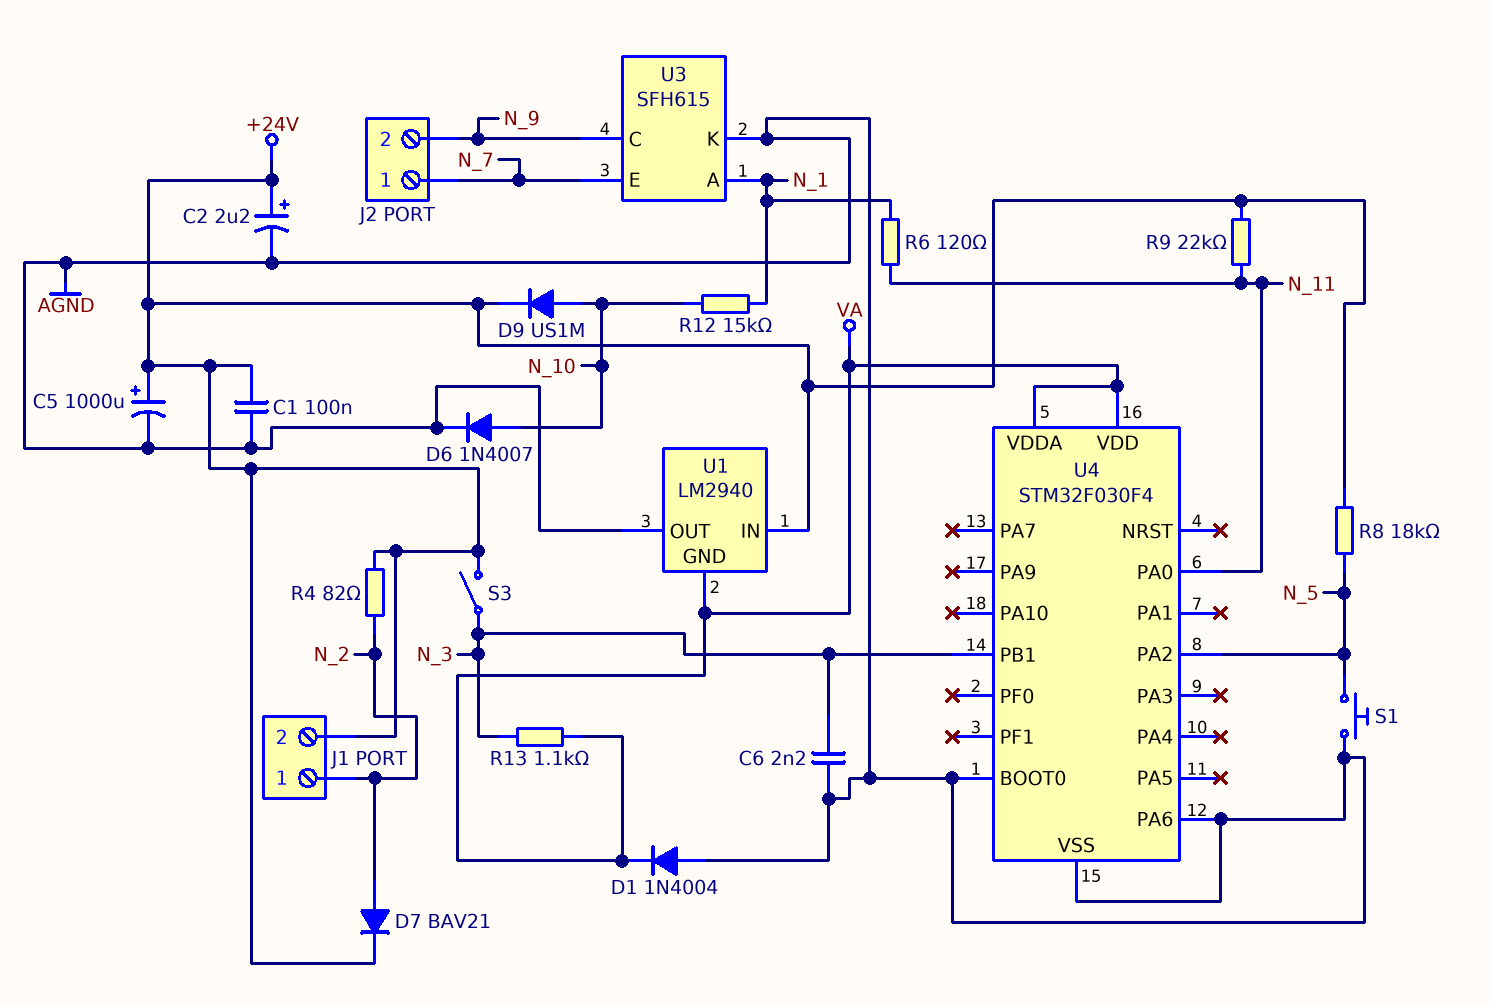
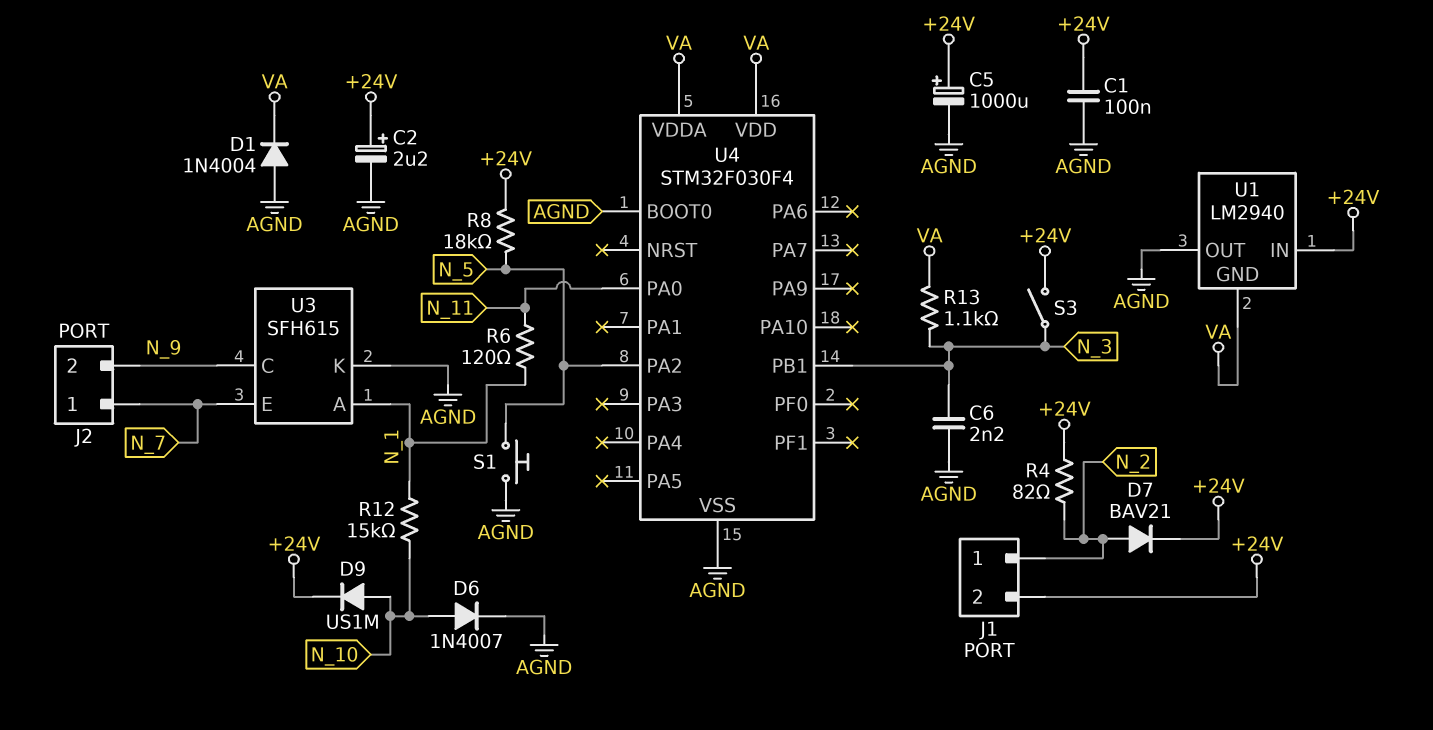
R9: 22k (+24V, N_11) -> none
U4 pin PA6: AGND -> none

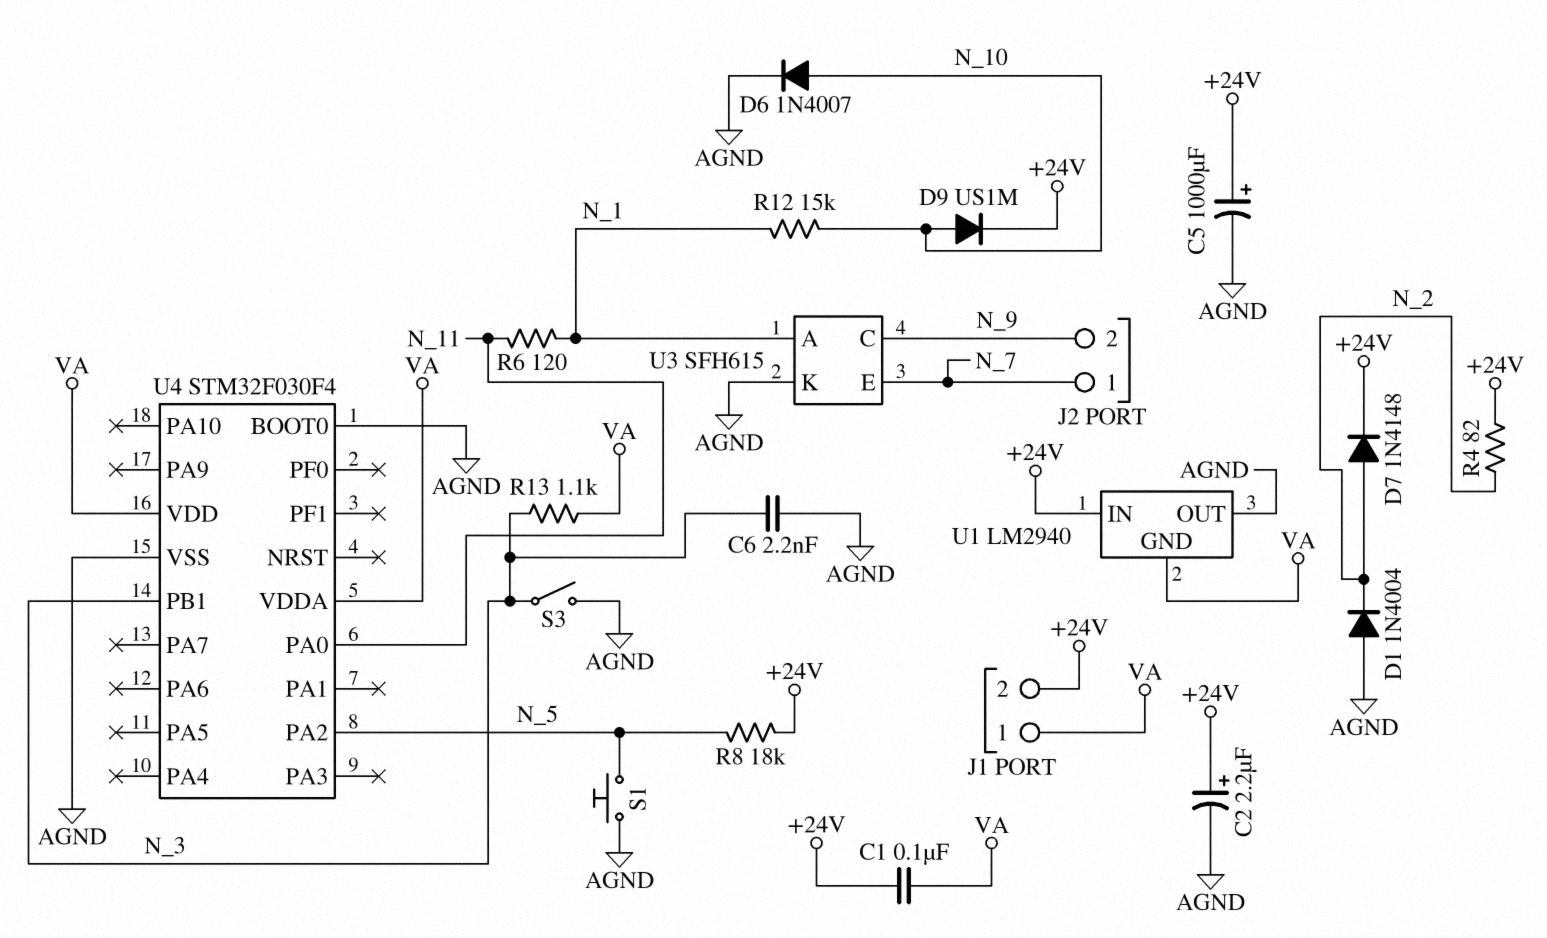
C1: 100nF (+24V, AGND) -> 100nF (+24V, VA)
D1: diode 1N4004 (A AGND, K VA) -> diode 1N4004 (A AGND, K N_2)
D7: diode BAV21 (A N_2, K +24V) -> diode 1N4148 (A N_2, K +24V)
J1 pin 1: N_2 -> VA
S3: switch (+24V, N_3) -> switch (AGND, N_3)

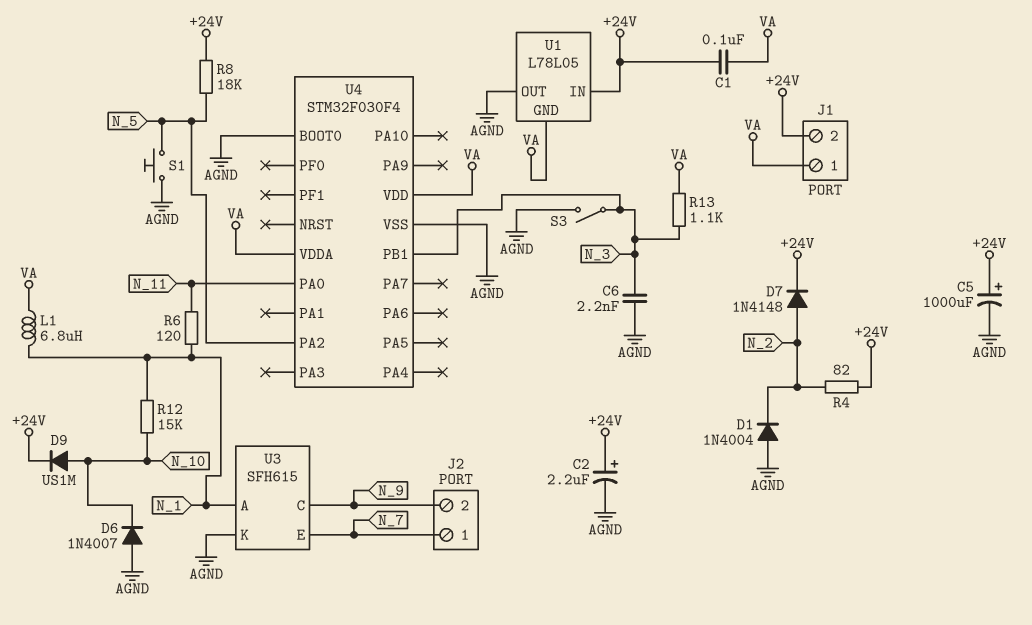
D6: diode 1N4007 (A N_10, K AGND) -> diode 1N4007 (A AGND, K N_10)
L1: none -> 6.8uH (N_1, VA)
U1: LM2940 -> L78L05

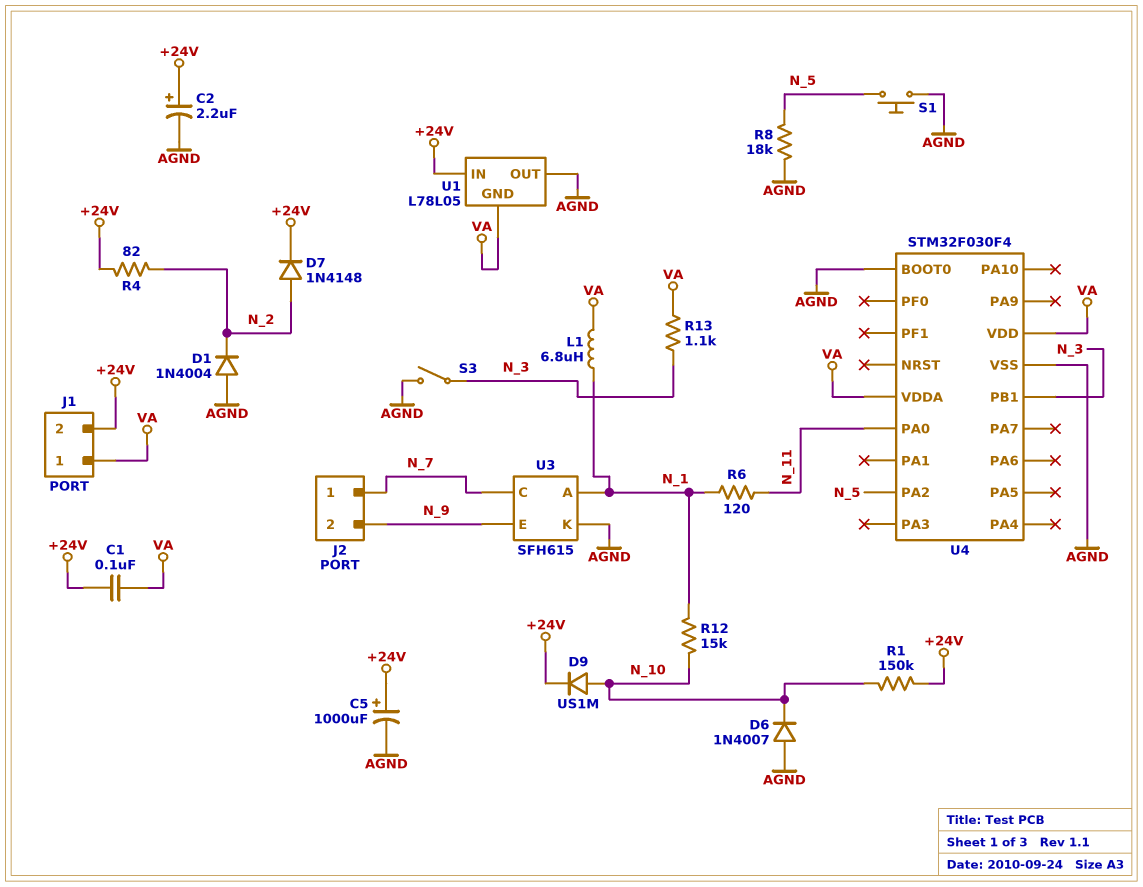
C6: 2.2nF (AGND, N_3) -> none
R1: none -> 150k (+24V, N_10)
R8: 18k (+24V, N_5) -> 18k (AGND, N_5)
U3 pin C: N_9 -> N_7
U3 pin E: N_7 -> N_9

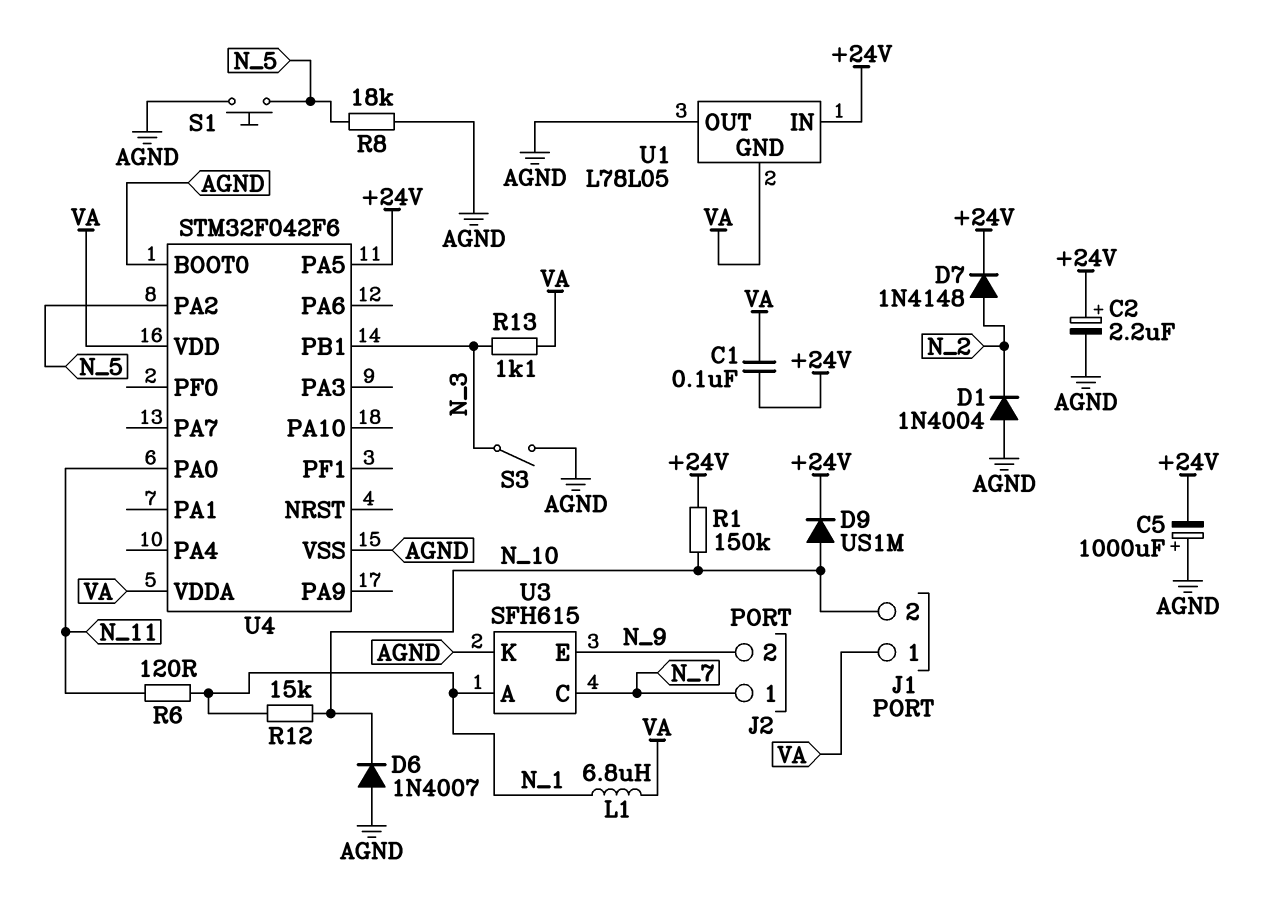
C5: 1000uF (plus +24V, minus AGND) -> 1000uF (plus AGND, minus +24V)
J1 pin 2: +24V -> N_10
R4: 82 (+24V, N_2) -> none
U4: STM32F030F4 -> STM32F042F6
U4 pin PA5: none -> +24V

